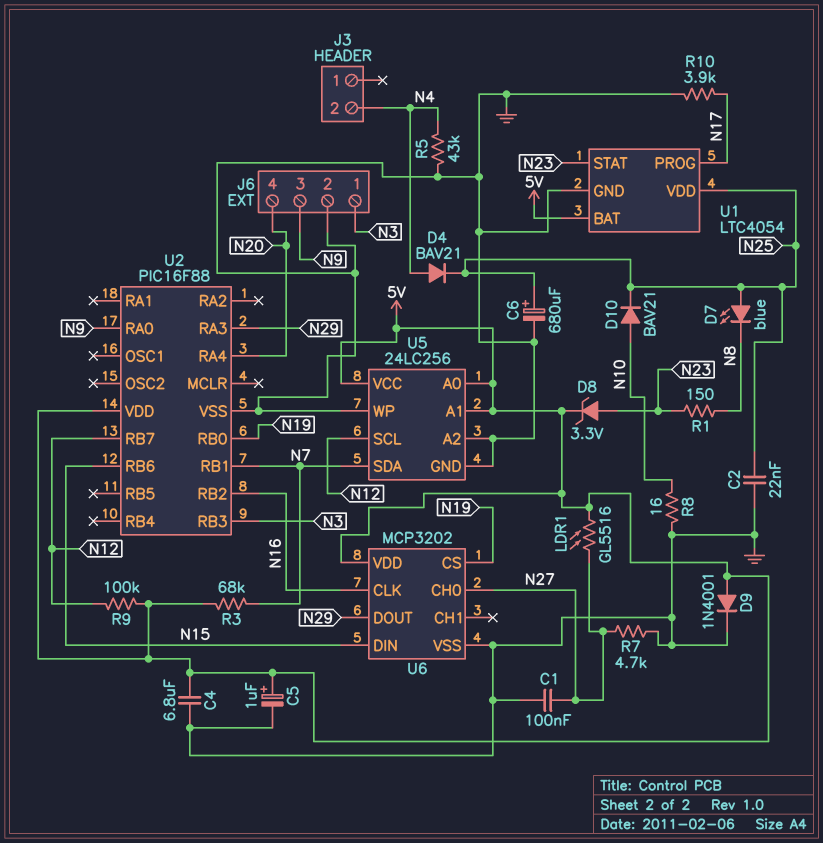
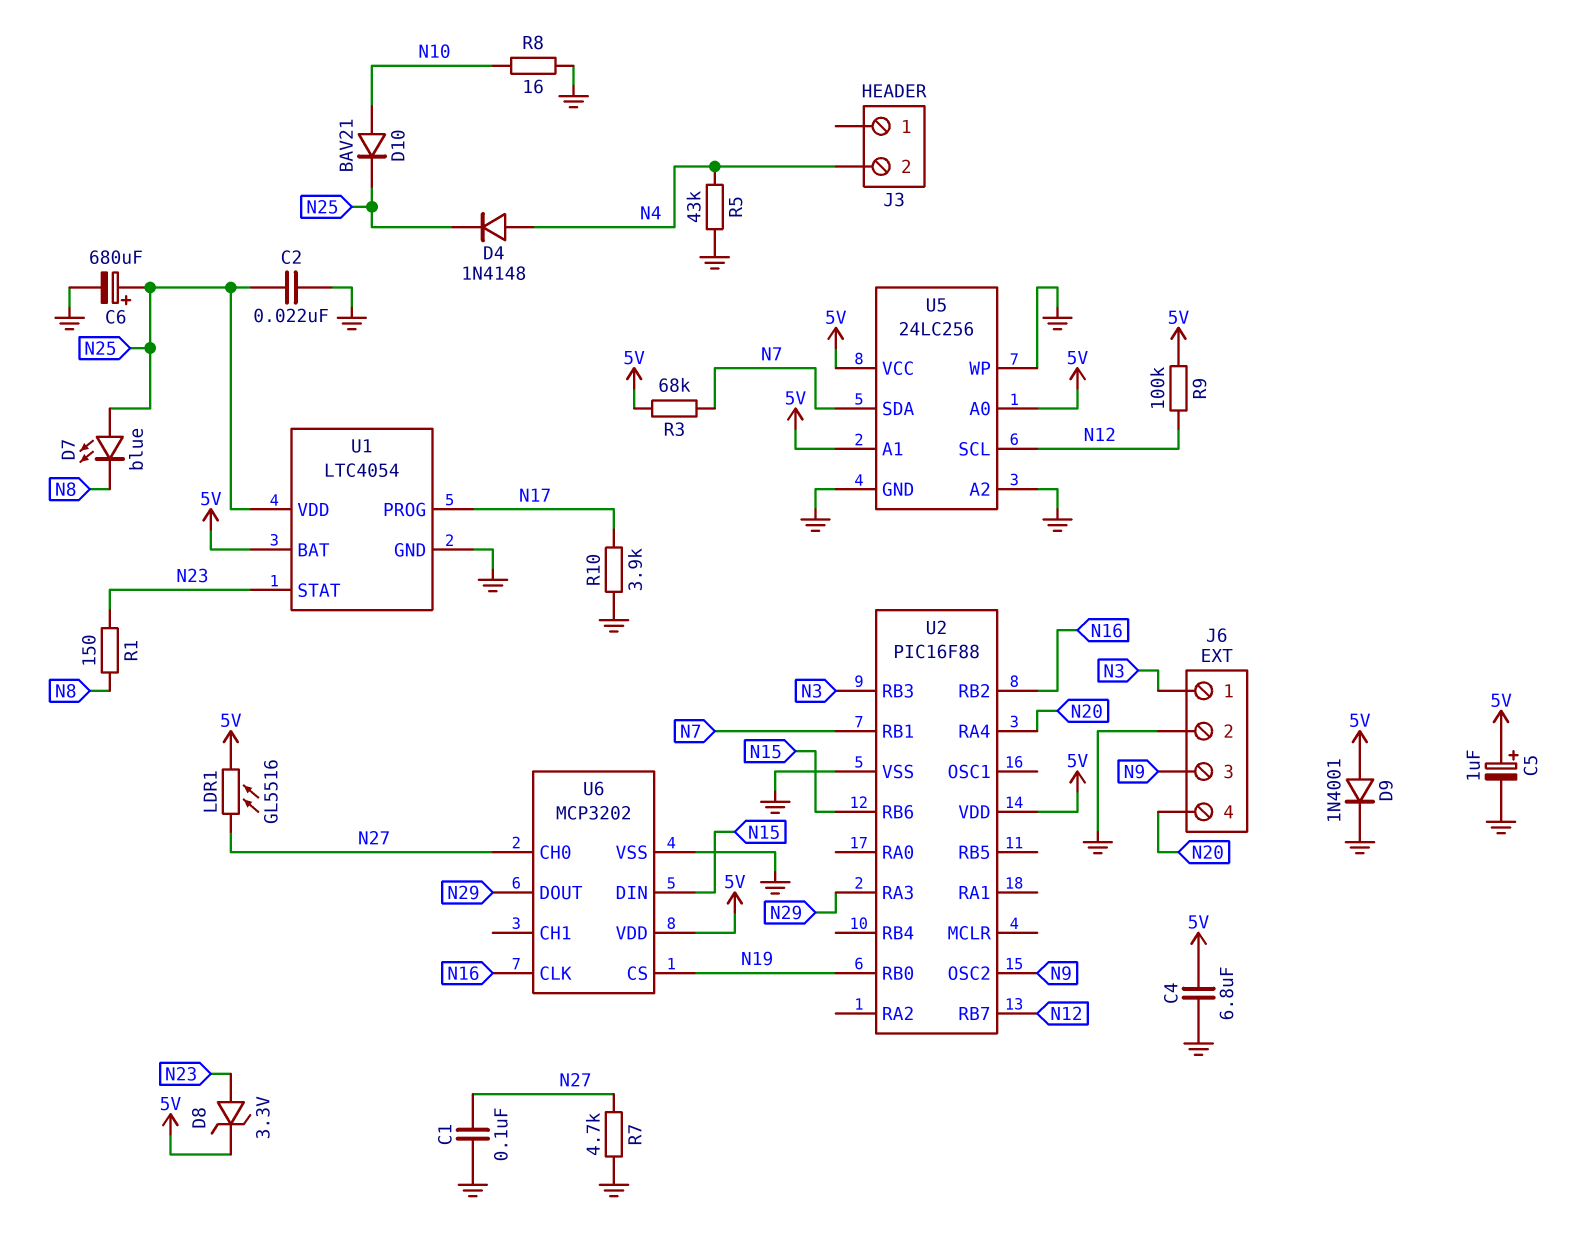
D4: diode BAV21 (A N4, K N25) -> diode 1N4148 (A N4, K N25)
U2 pin OSC2: none -> N9
U2 pin RA0: N9 -> none

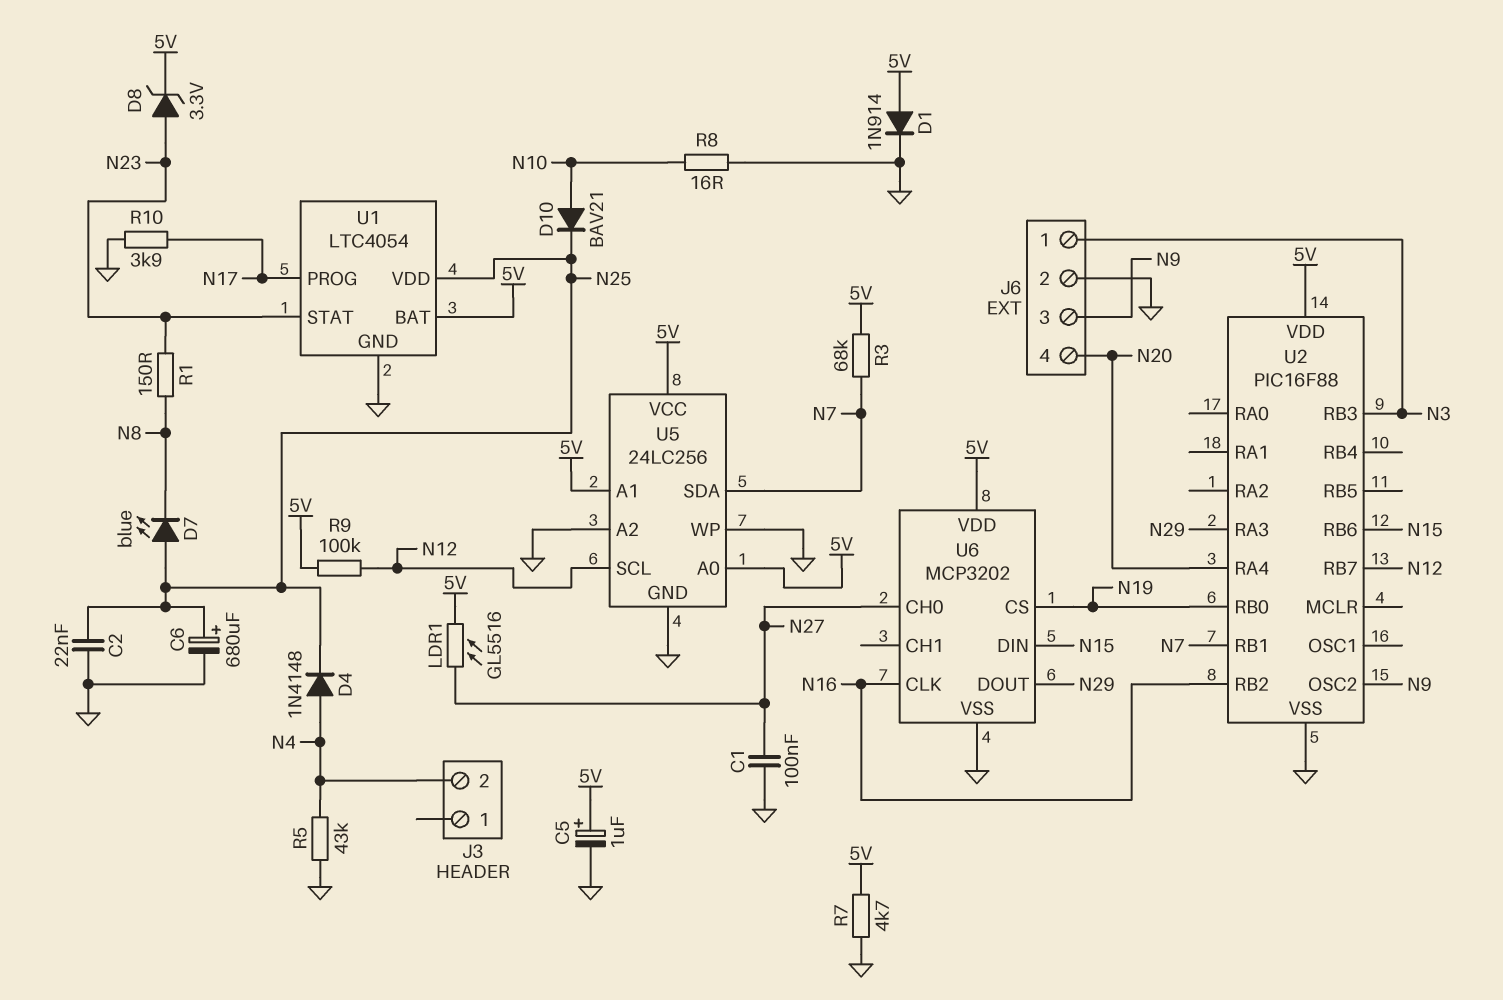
C4: 6.8uF (5V, GND) -> none
D1: none -> diode 1N914 (A 5V, K GND)
D9: diode 1N4001 (A 5V, K GND) -> none
R7: 4.7k (GND, N27) -> 4.7k (5V, GND)

